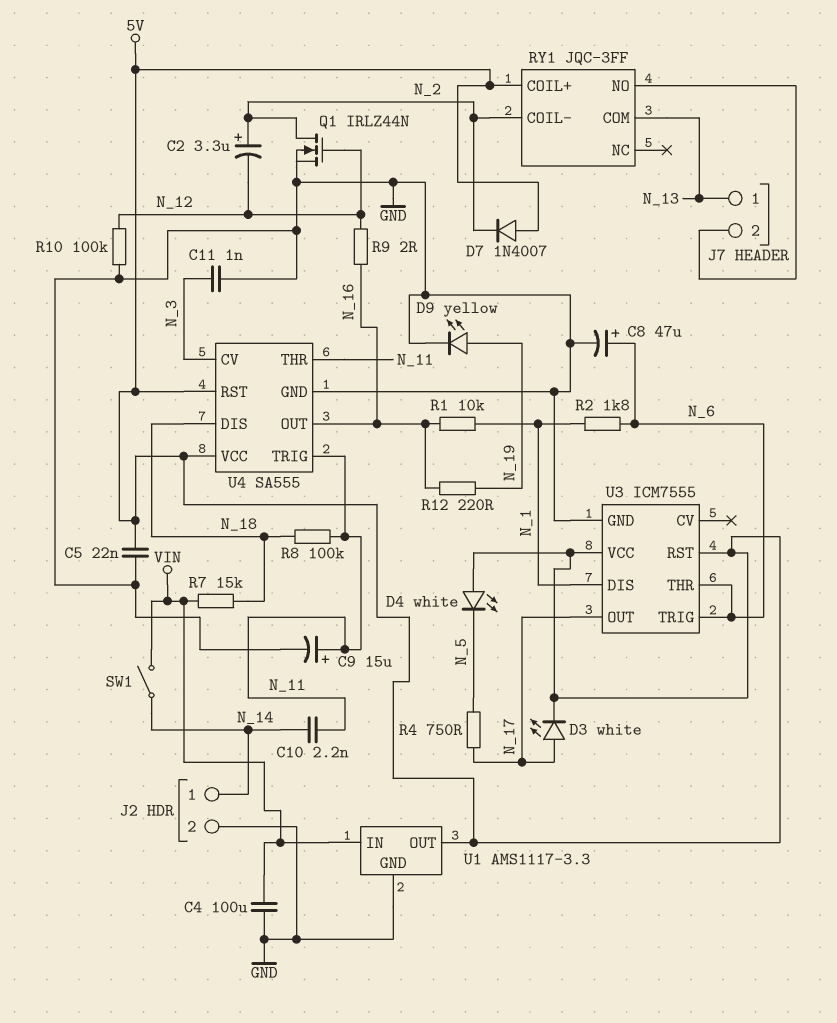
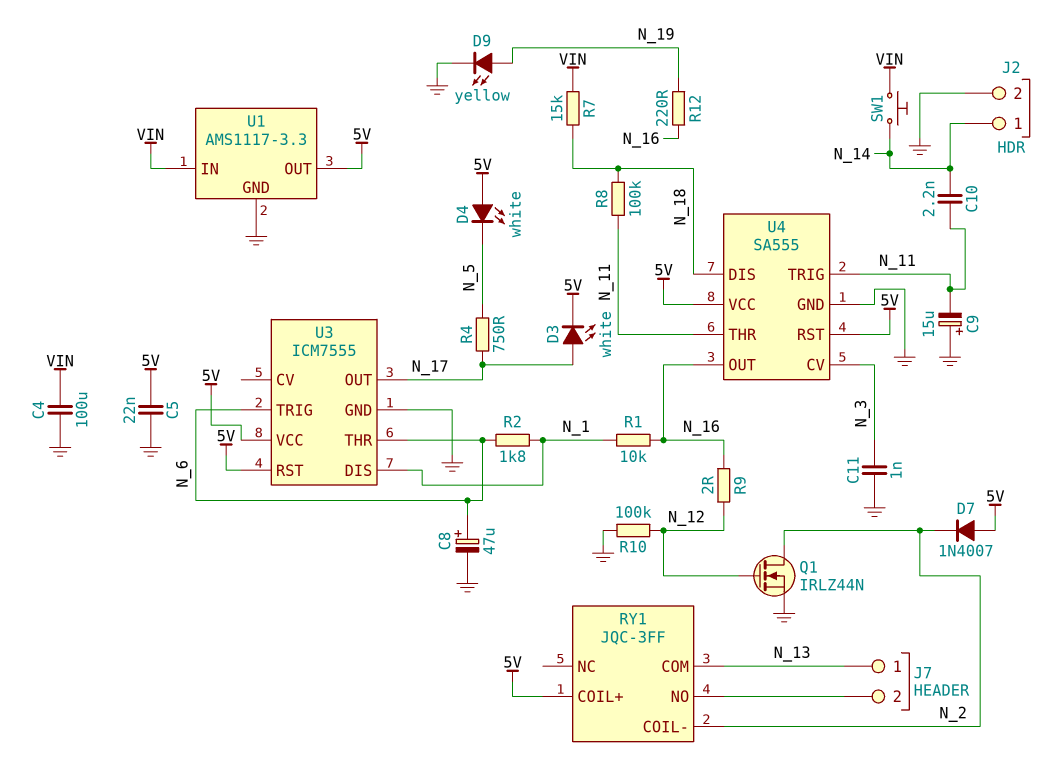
C2: 3.3uF (plus N_2, minus N_12) -> none
C9: 15uF (plus N_11, minus GND) -> 15uF (plus GND, minus N_11)
SW1: switch (N_14, VIN) -> button (N_14, VIN)

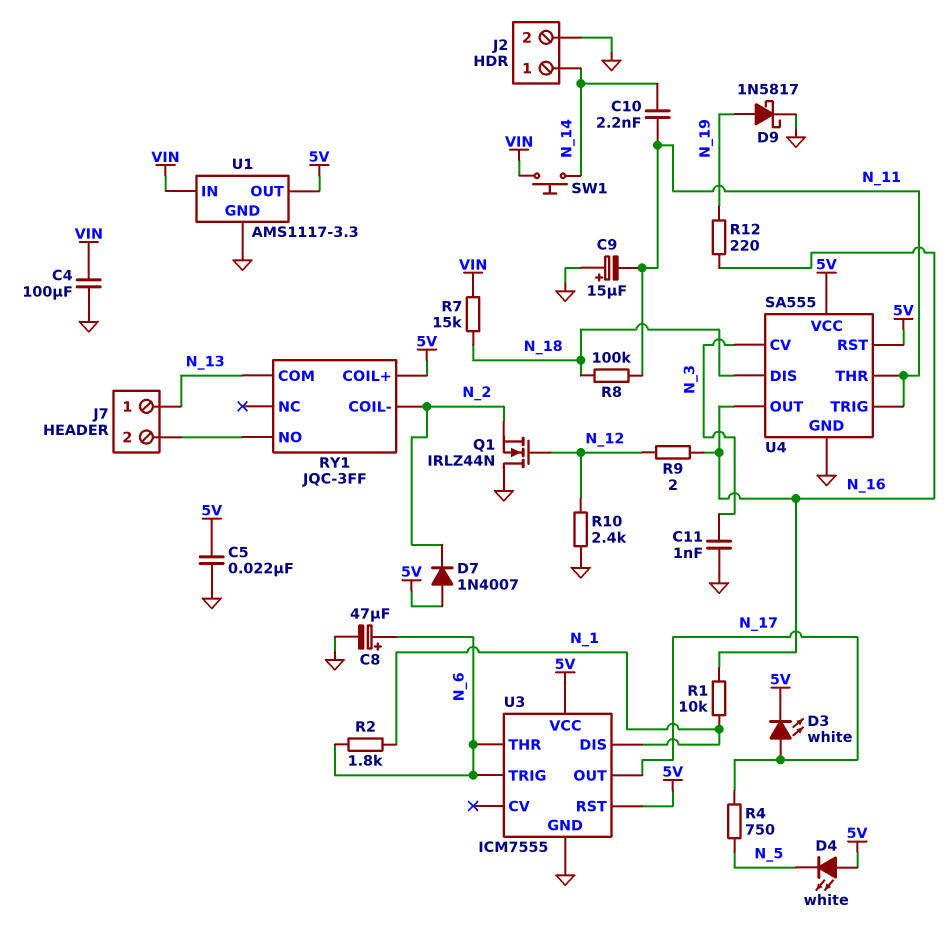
D9: LED yellow (A N_19, K GND) -> schottky 1N5817 (A N_19, K GND)
Q1: NMOS IRLZ44N (G N_12, D N_2, S GND) -> NMOS IRLZ44N (G N_12, D GND, S N_2)
R10: 100k (GND, N_12) -> 2.4k (GND, N_12)

